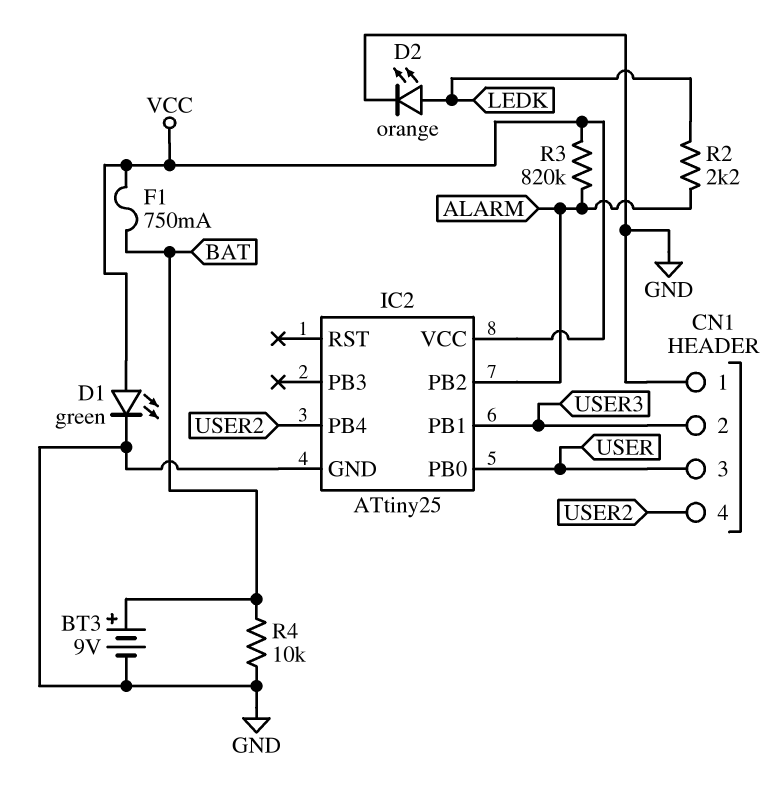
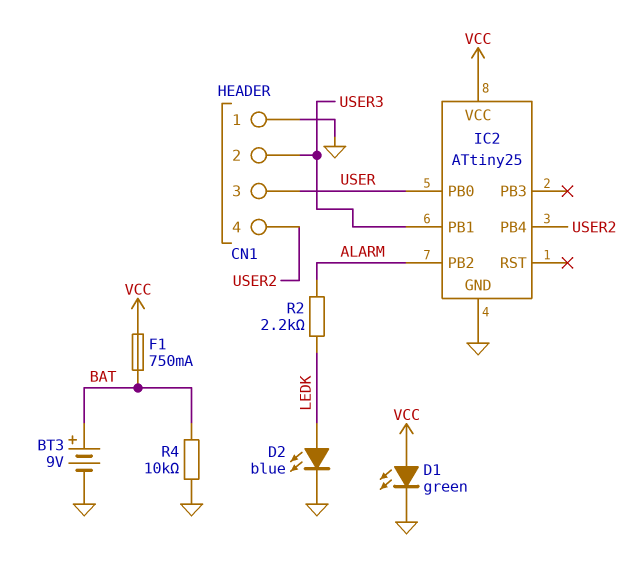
D2: LED orange (A LEDK, K GND) -> LED blue (A LEDK, K GND)
R3: 820k (ALARM, VCC) -> none

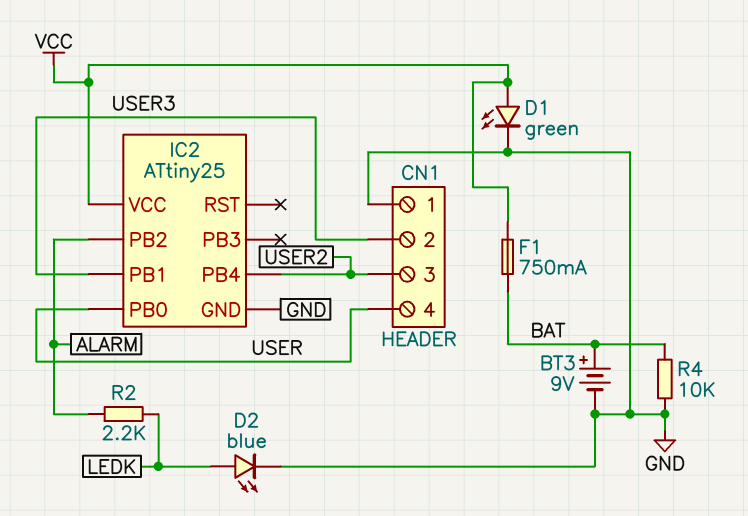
CN1 pin 3: USER -> USER2
CN1 pin 4: USER2 -> USER

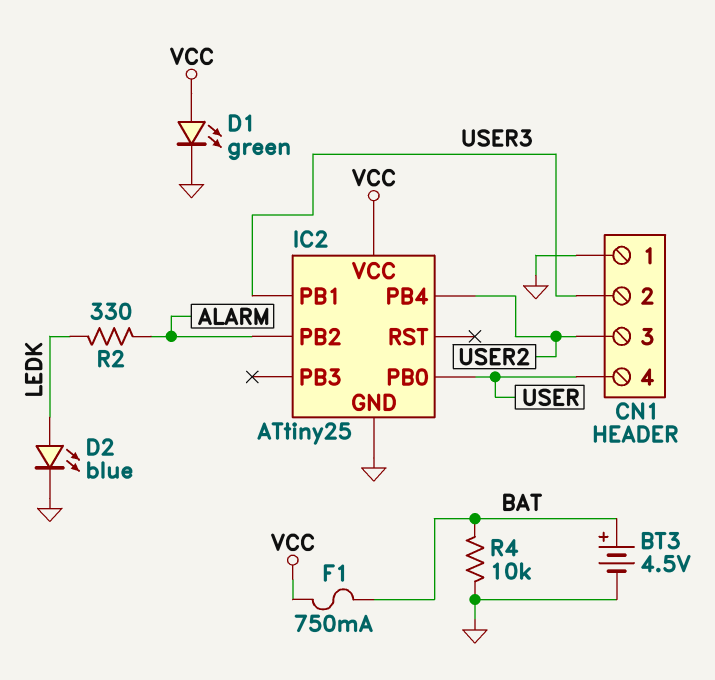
BT3: 9V (plus BAT, minus GND) -> 4.5V (plus BAT, minus GND)
R2: 2.2k (ALARM, LEDK) -> 330 (ALARM, LEDK)

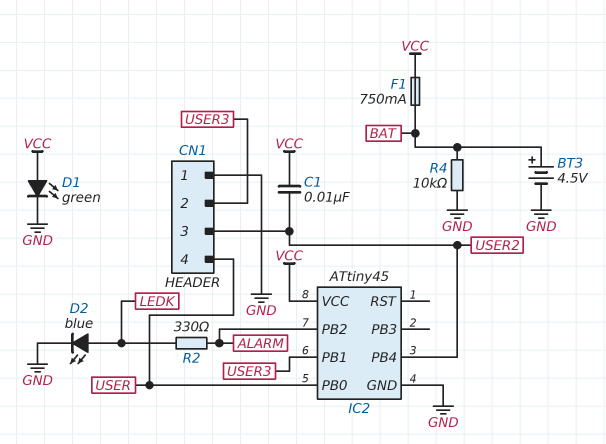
C1: none -> 10nF (USER2, VCC)
IC2: ATtiny25 -> ATtiny45

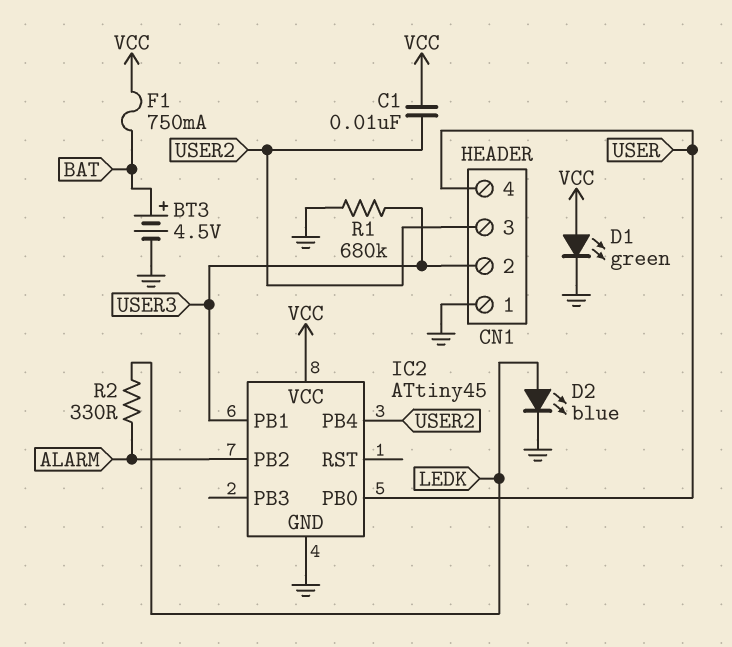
R1: none -> 680k (GND, USER3)
R4: 10k (BAT, GND) -> none

